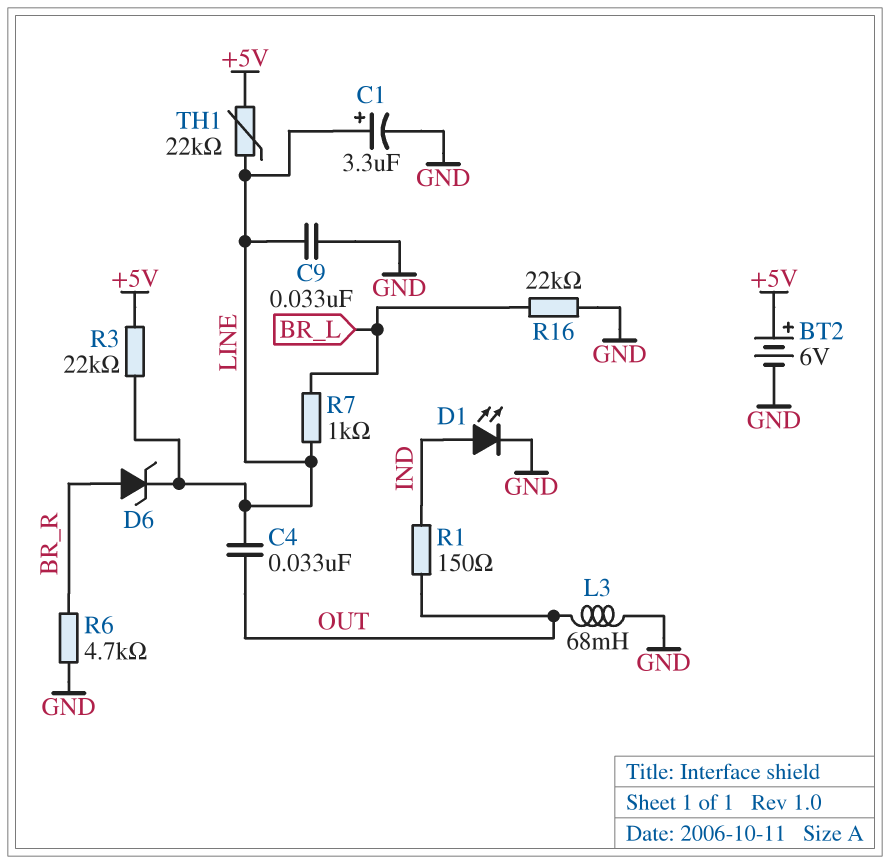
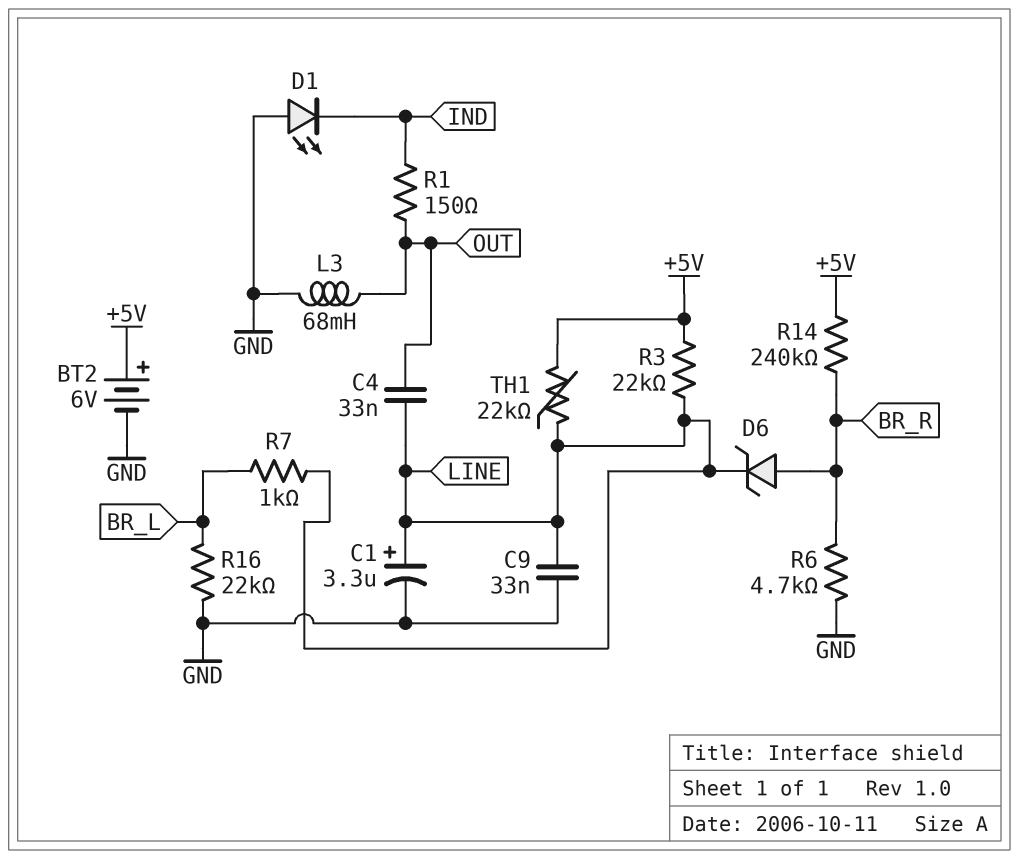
D1: LED (A IND, K GND) -> LED (A GND, K IND)
R14: none -> 240k (+5V, BR_R)

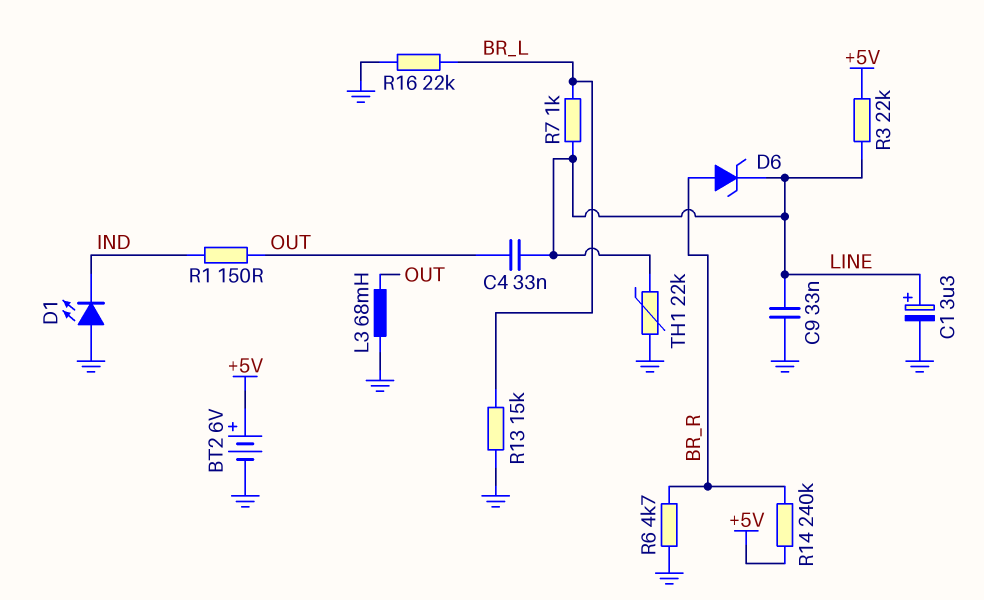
R13: none -> 15k (BR_L, GND)
TH1: 22k (+5V, LINE) -> 22k (GND, LINE)

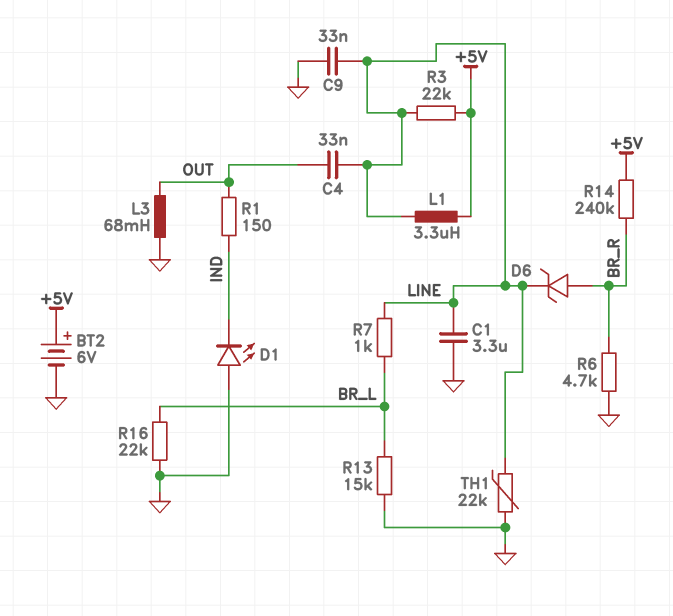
C1: 3.3uF (plus LINE, minus GND) -> 3.3uF (GND, LINE)
L1: none -> 3.3uH (+5V, LINE)

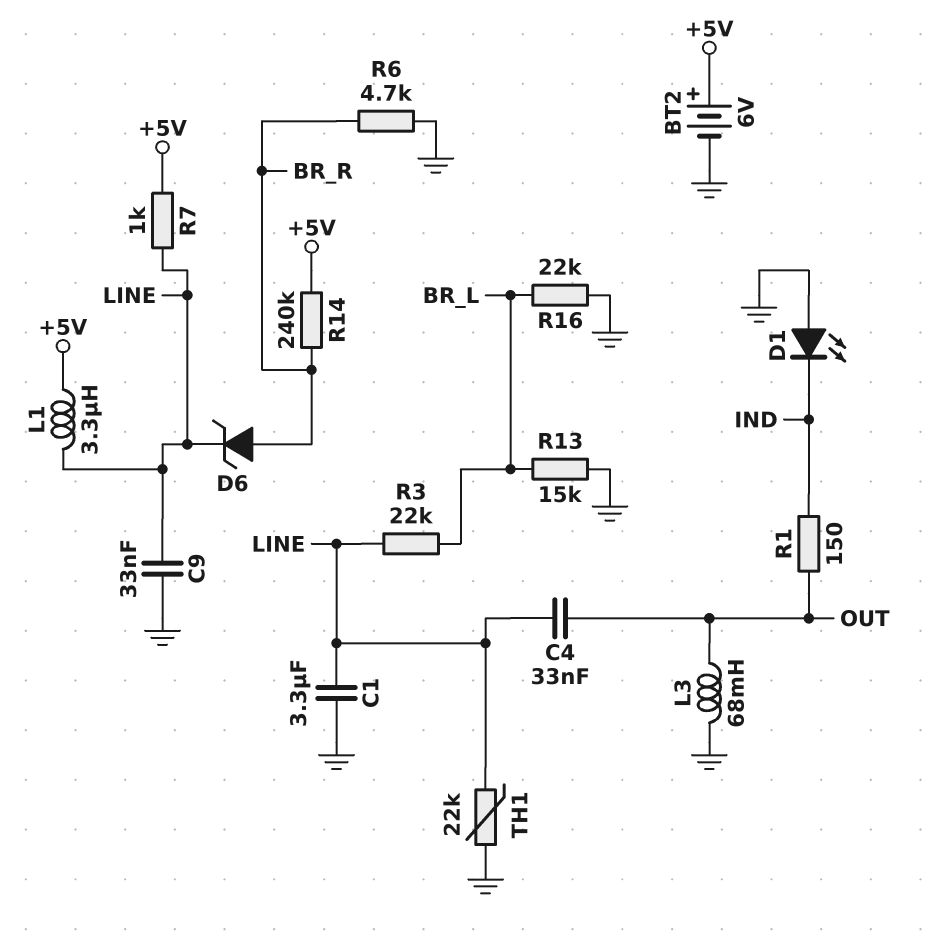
R3: 22k (+5V, LINE) -> 22k (BR_L, LINE)
R7: 1k (BR_L, LINE) -> 1k (+5V, LINE)

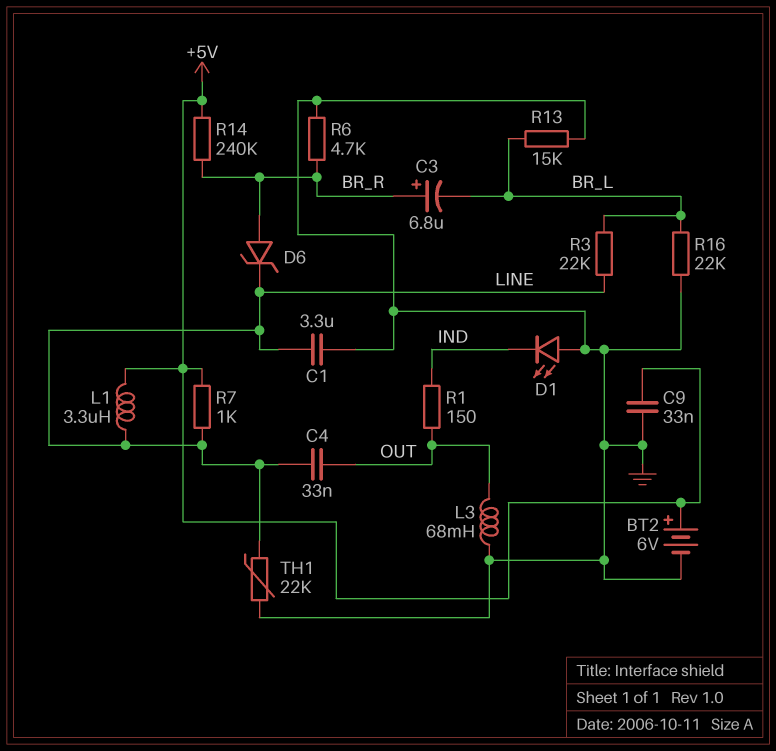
C3: none -> 6.8uF (plus BR_R, minus BR_L)
C9: 33nF (GND, LINE) -> 33nF (+5V, GND)

